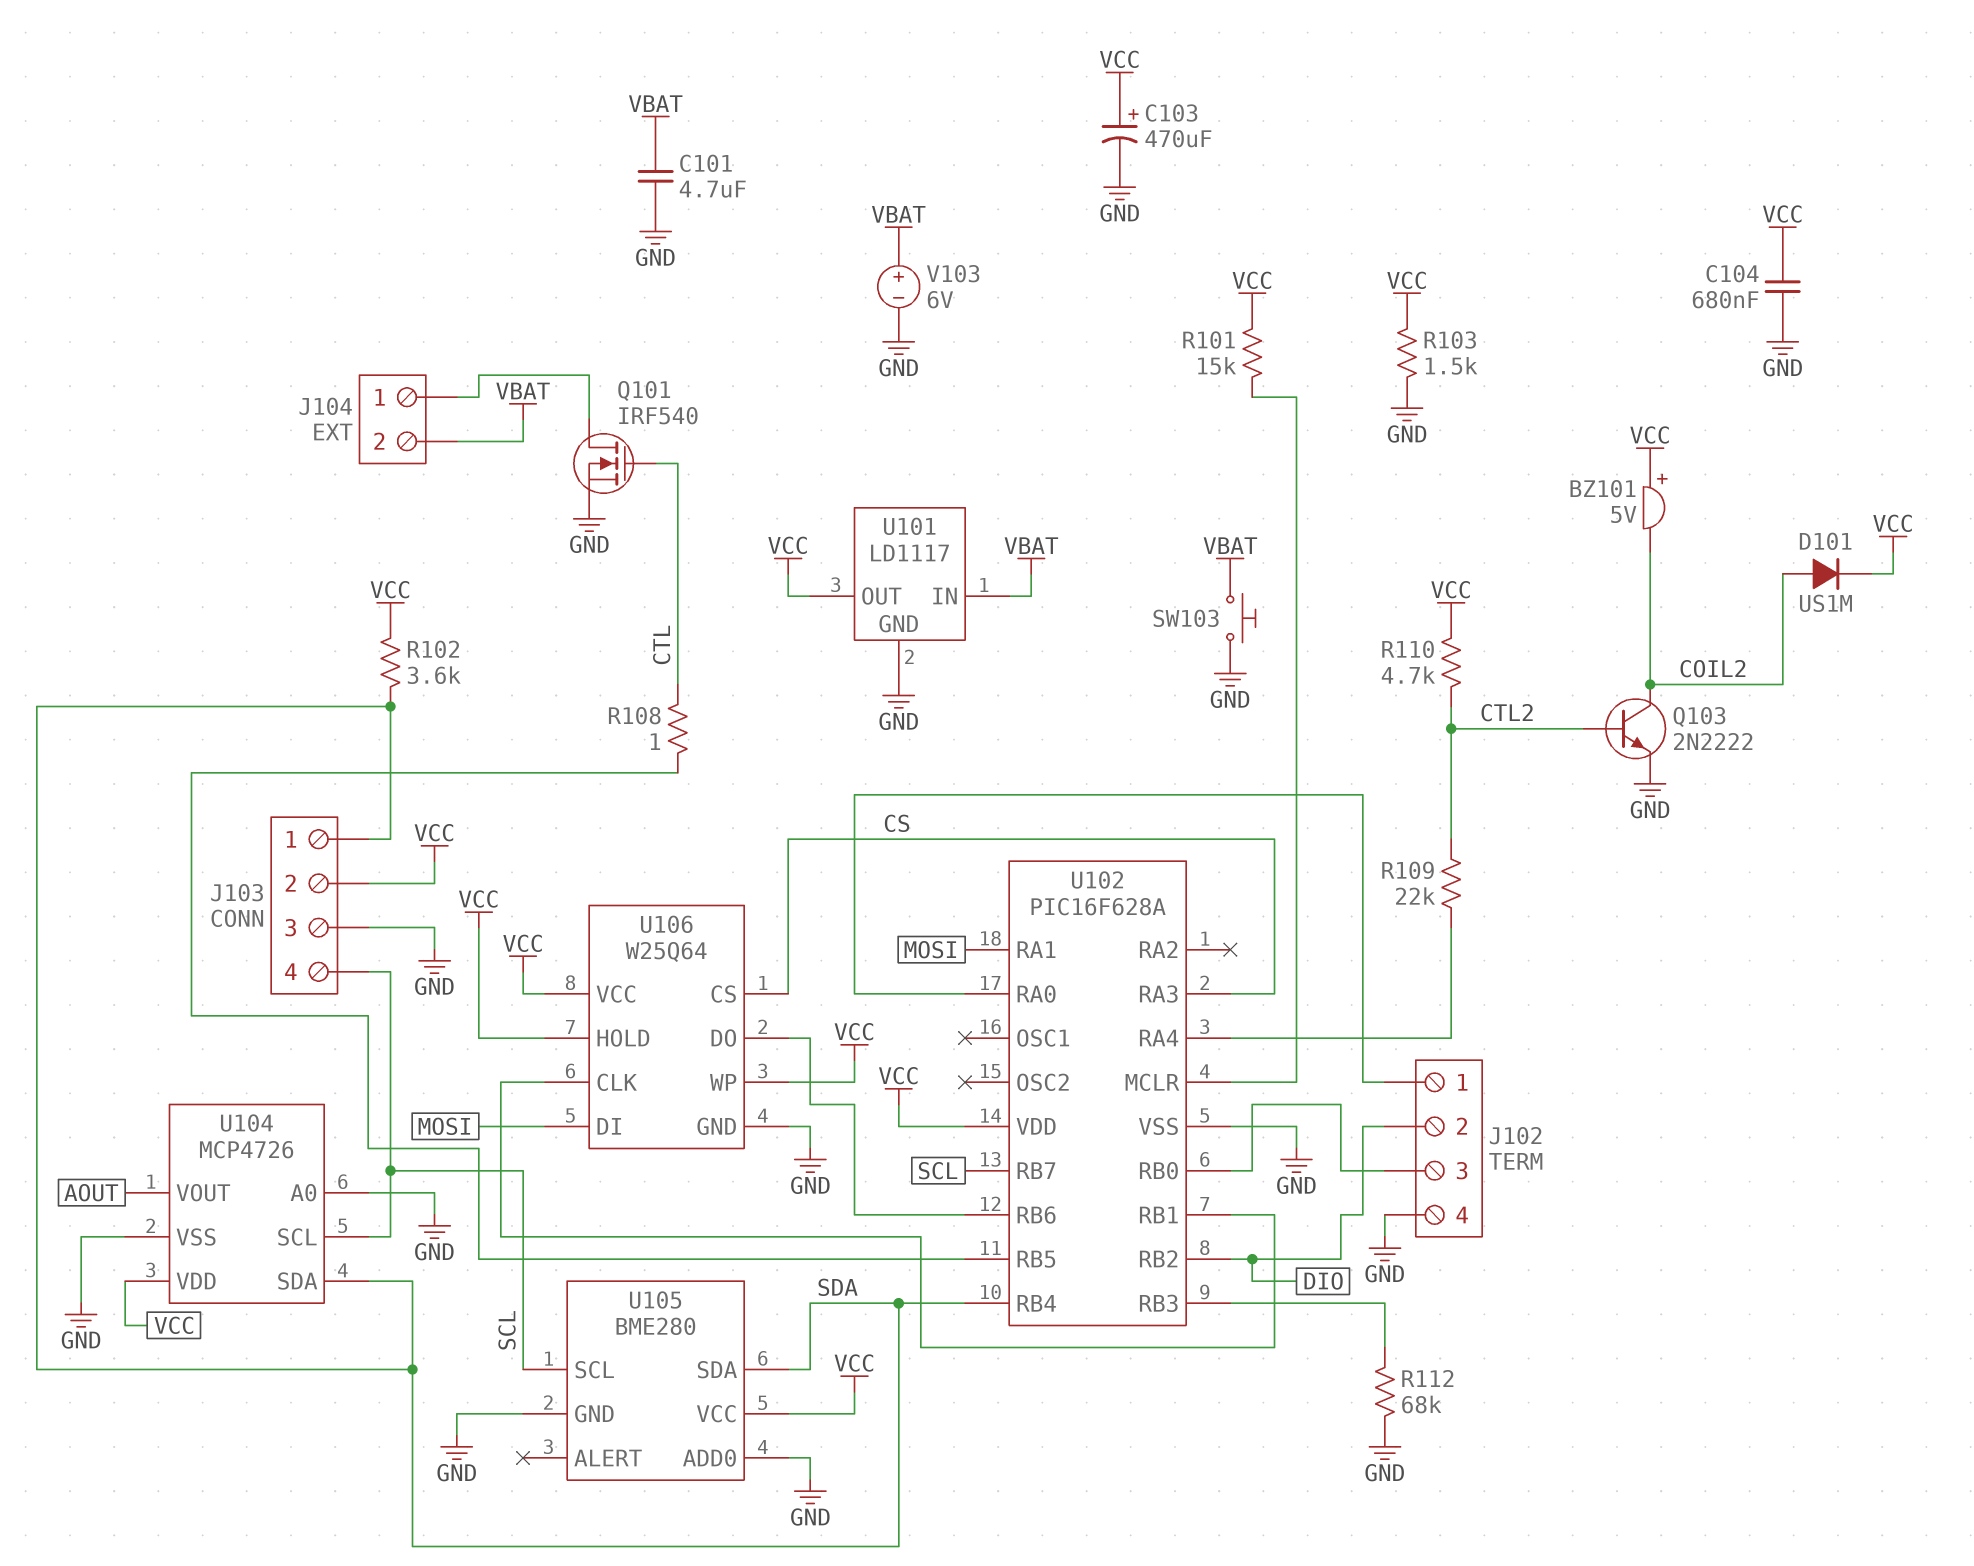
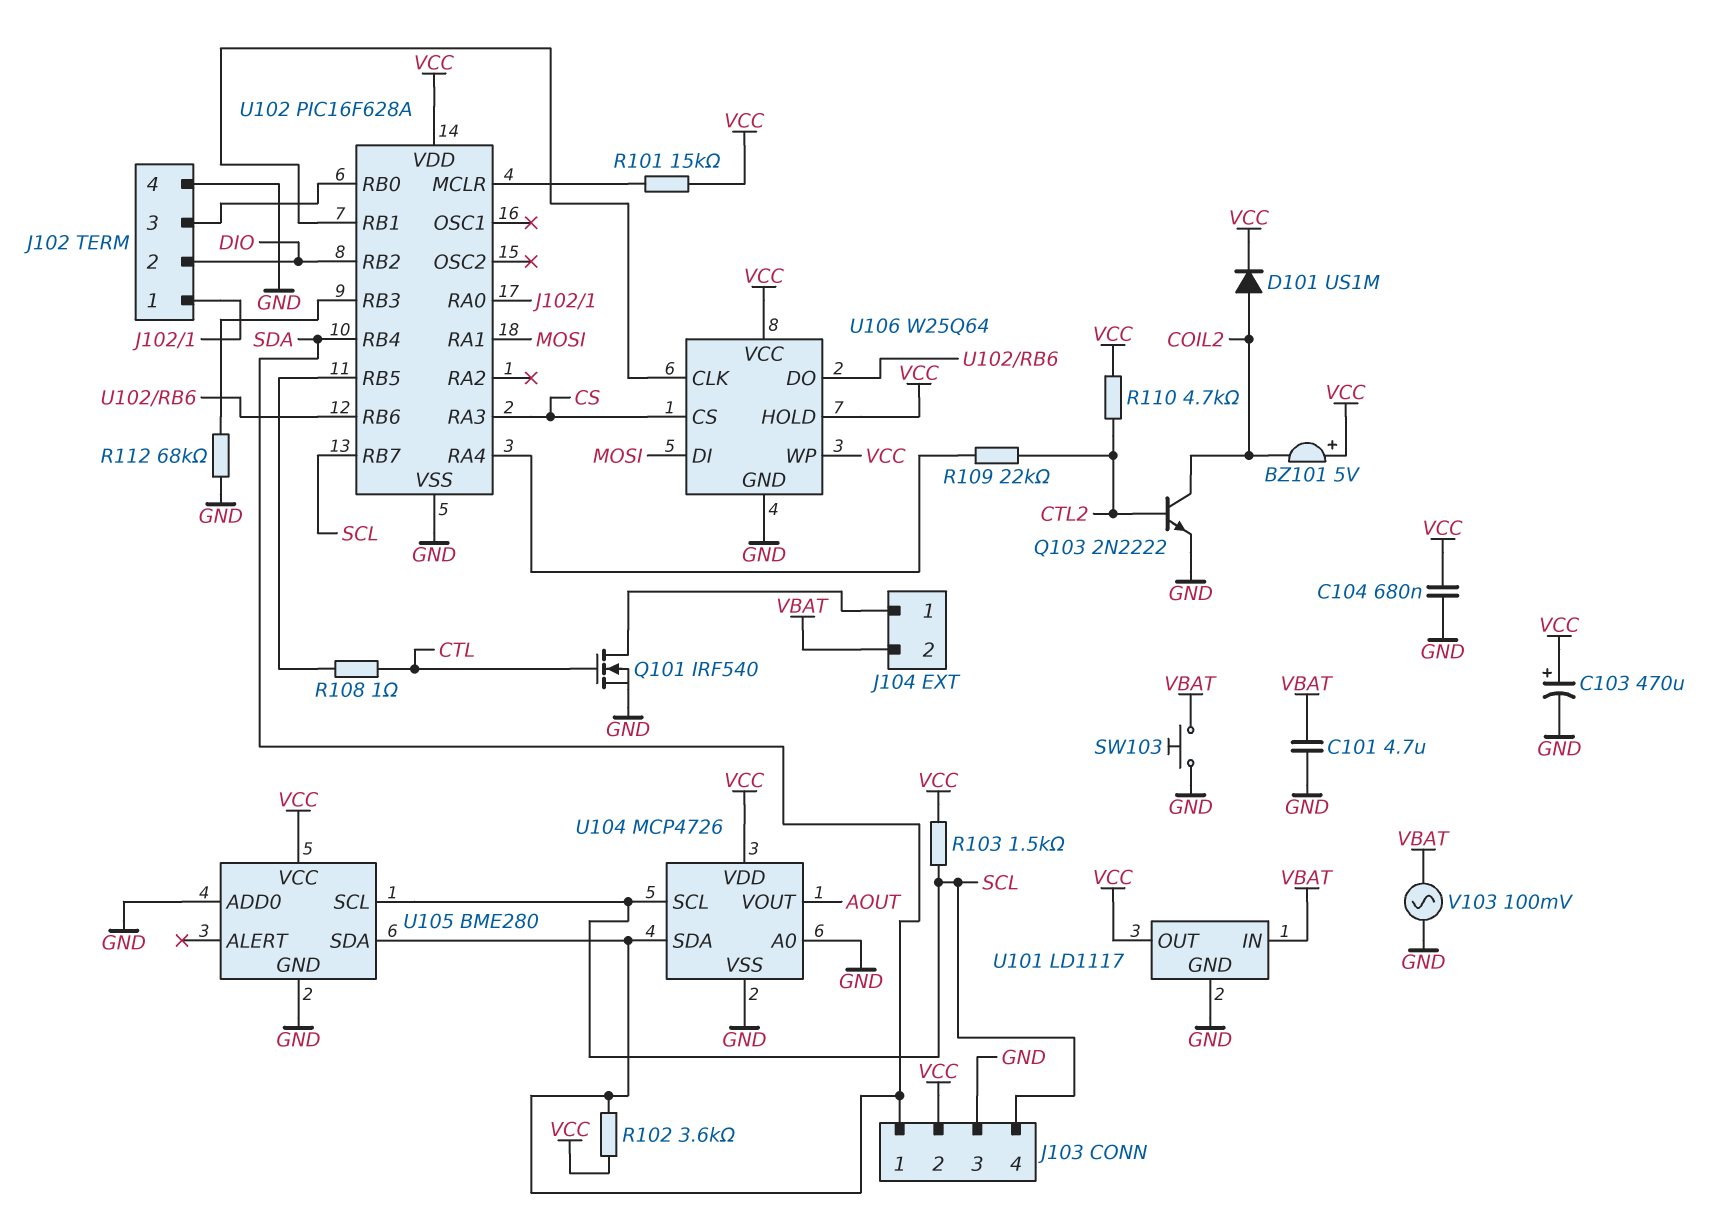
R103: 1.5k (GND, VCC) -> 1.5k (SCL, VCC)
V103: 6V (plus VBAT, minus GND) -> AC 100mV (GND, VBAT)

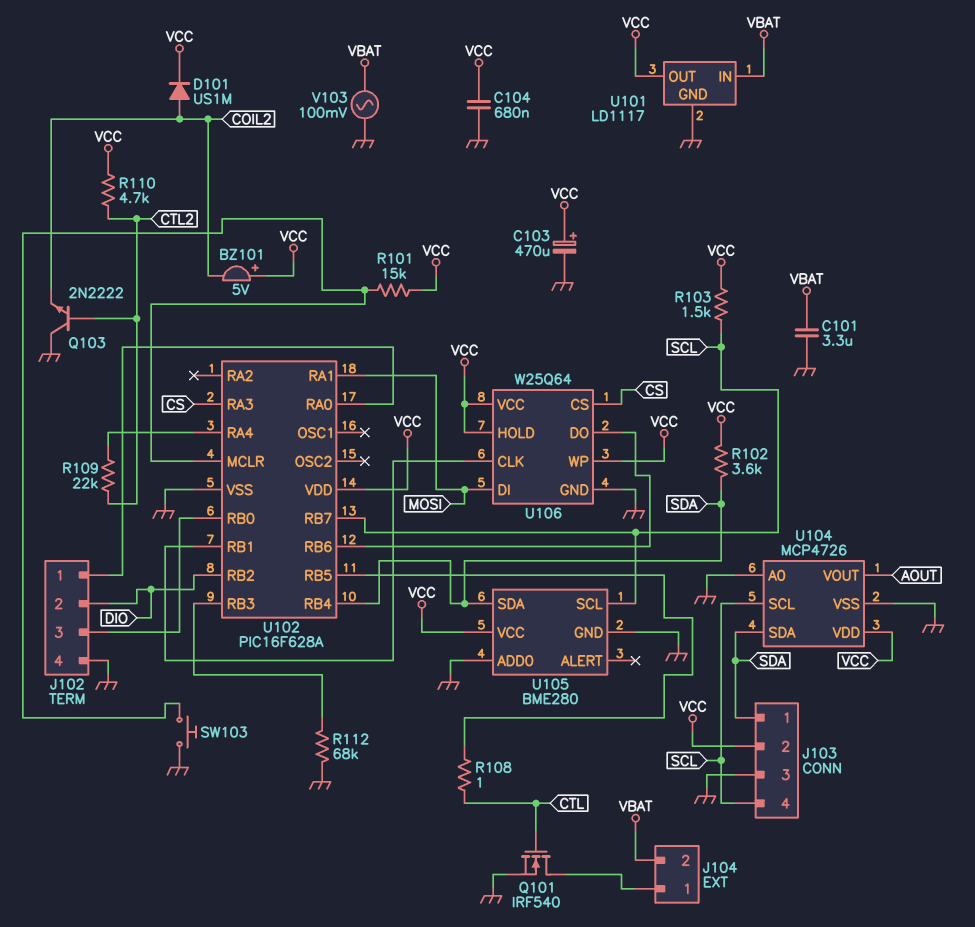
C101: 4.7uF (GND, VBAT) -> 3.3uF (GND, VBAT)
Q103: NPN 2N2222 (B CTL2, C COIL2, E GND) -> NPN 2N2222 (B CTL2, C GND, E COIL2)
SW103: button (GND, VBAT) -> button (GND, U102/MCLR)

